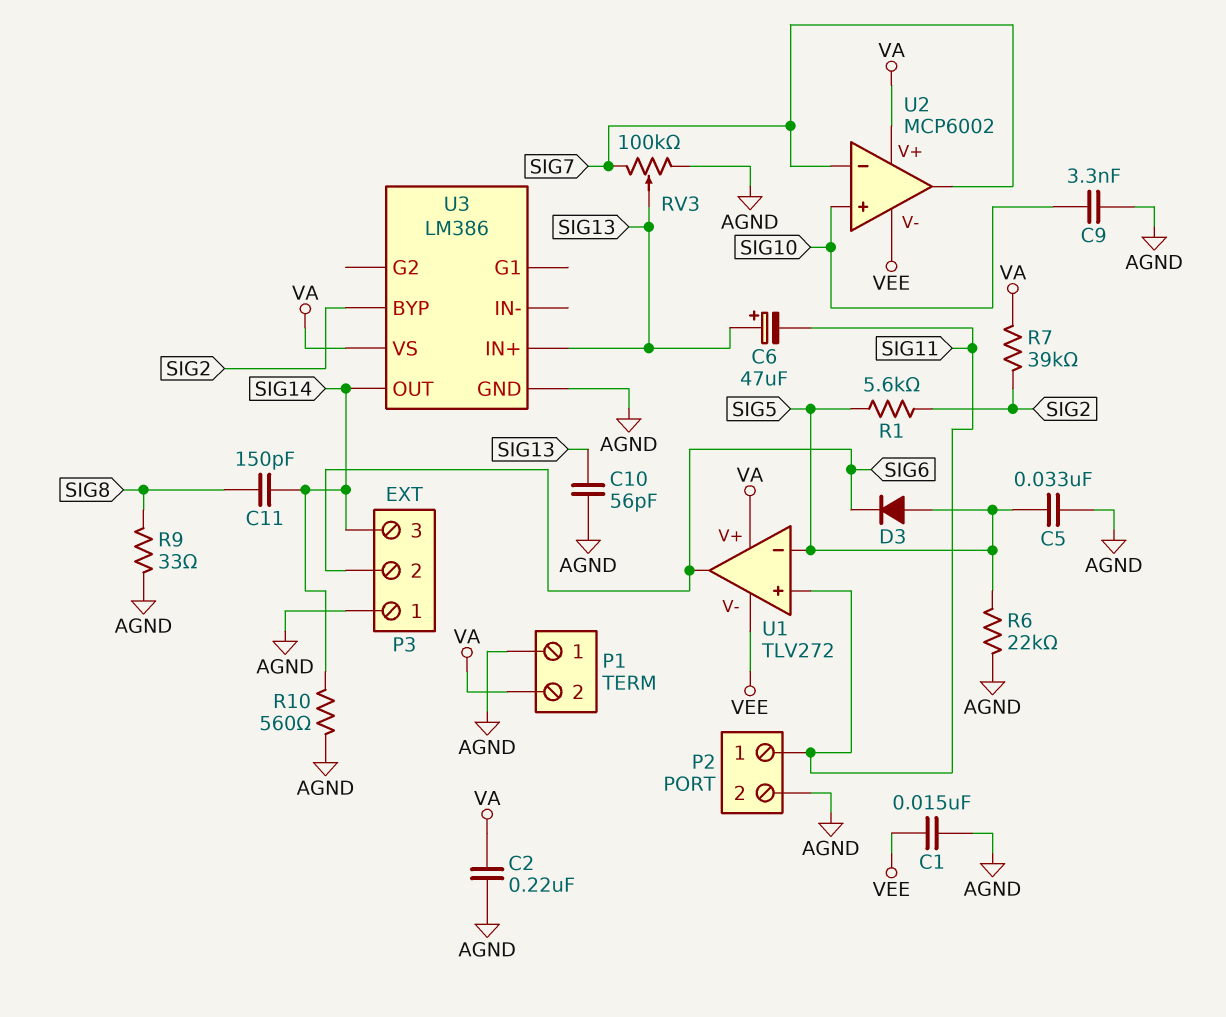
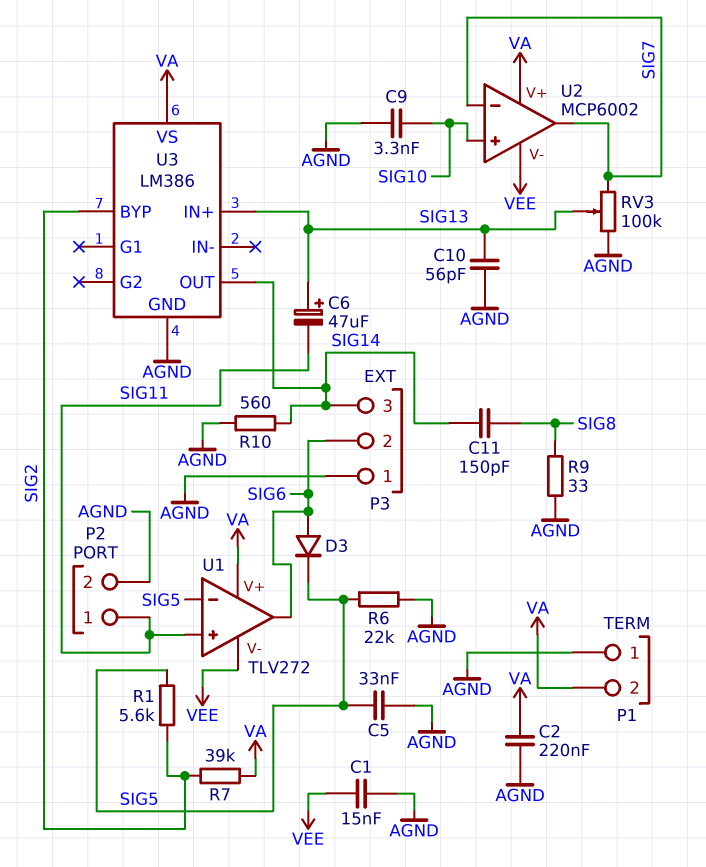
D3: diode (A SIG5, K SIG6) -> diode (A SIG6, K SIG5)

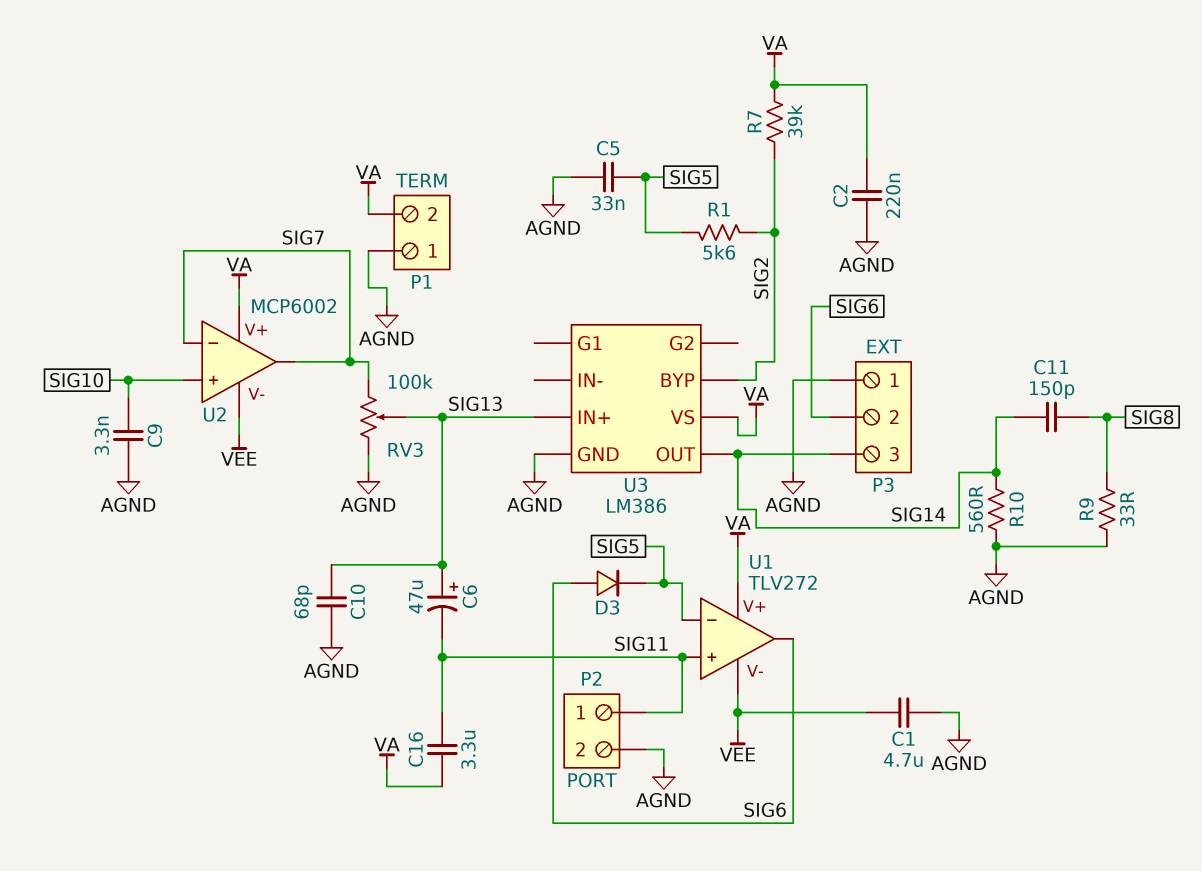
C1: 15nF (AGND, VEE) -> 4.7uF (AGND, VEE)
C10: 56pF (AGND, SIG13) -> 68pF (AGND, SIG13)
C16: none -> 3.3uF (SIG11, VA)
R6: 22k (AGND, SIG5) -> none

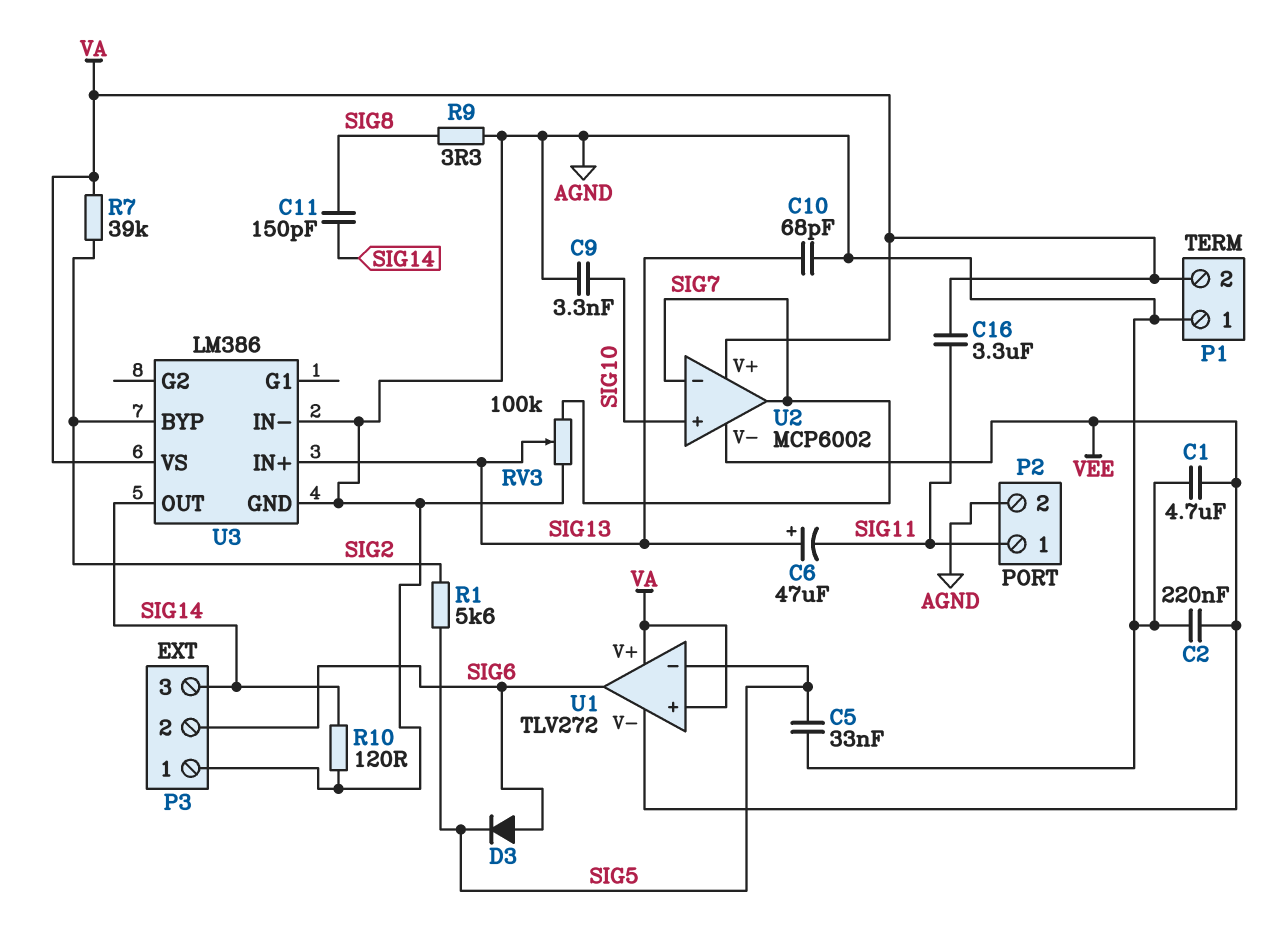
C2: 220nF (AGND, VA) -> 220nF (AGND, VEE)
R9: 33 (AGND, SIG8) -> 3.3 (AGND, SIG8)
R10: 560 (AGND, SIG14) -> 120 (AGND, SIG14)
U1 pin in+: SIG11 -> VA
U3 pin IN-: none -> AGND

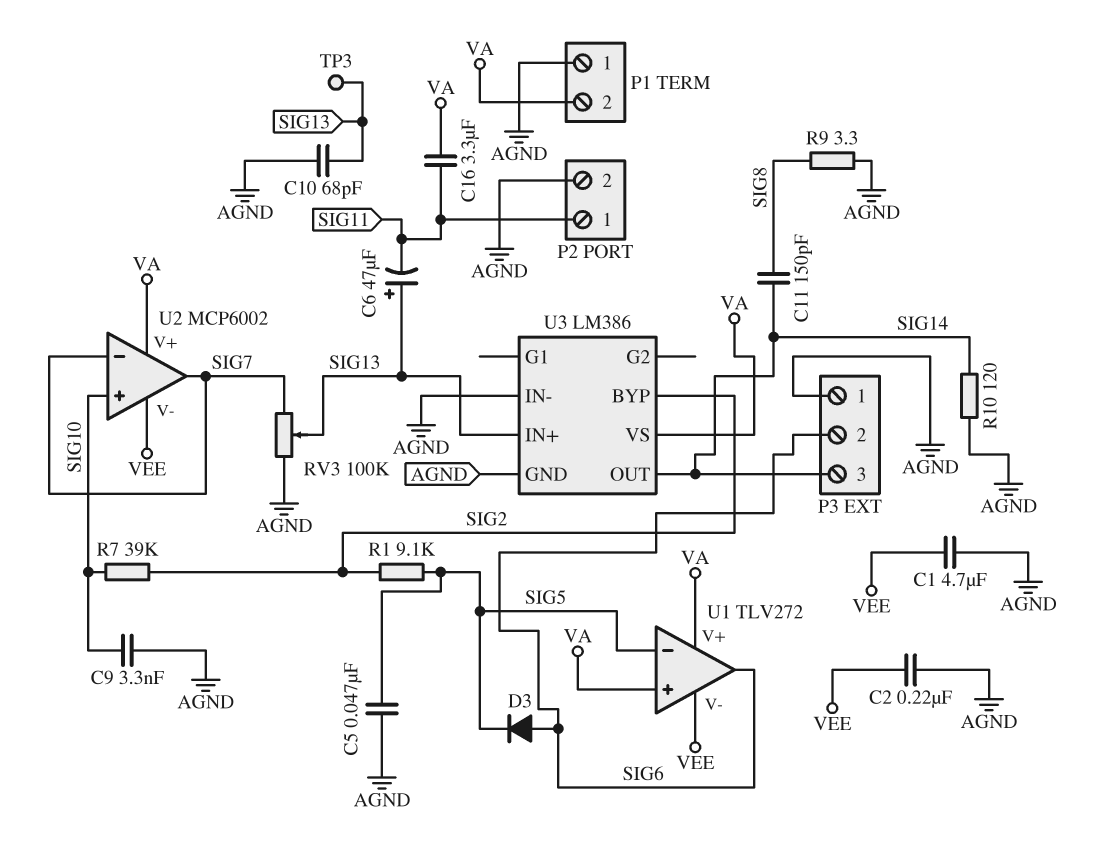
C5: 33nF (AGND, SIG5) -> 47nF (AGND, SIG5)
R1: 5.6k (SIG2, SIG5) -> 9.1k (SIG2, SIG5)
R7: 39k (SIG2, VA) -> 39k (SIG2, SIG10)
TP3: none -> test point (SIG13)

